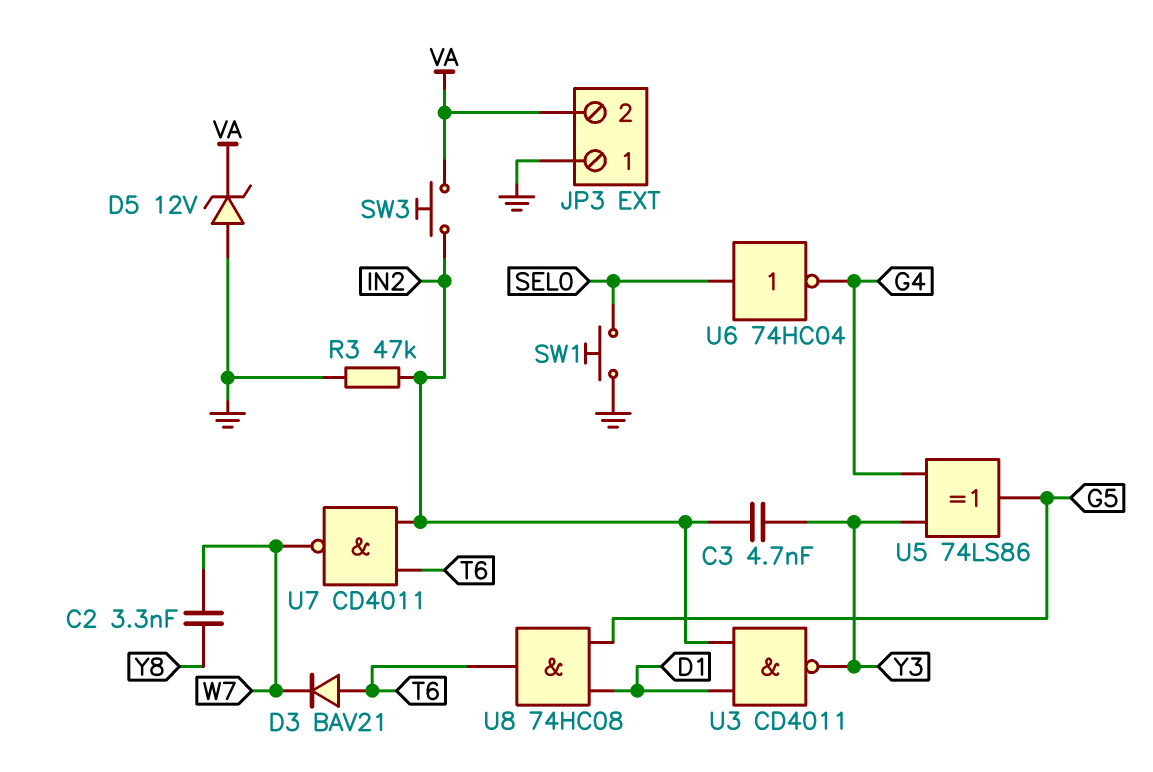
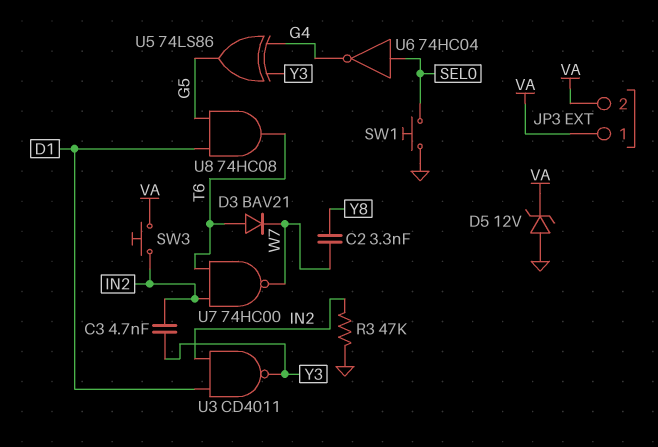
JP3 pin 1: GND -> VA
U7: NAND CD4011 (in IN2, in T6, out W7) -> NAND 74HC00 (in IN2, in T6, out W7)

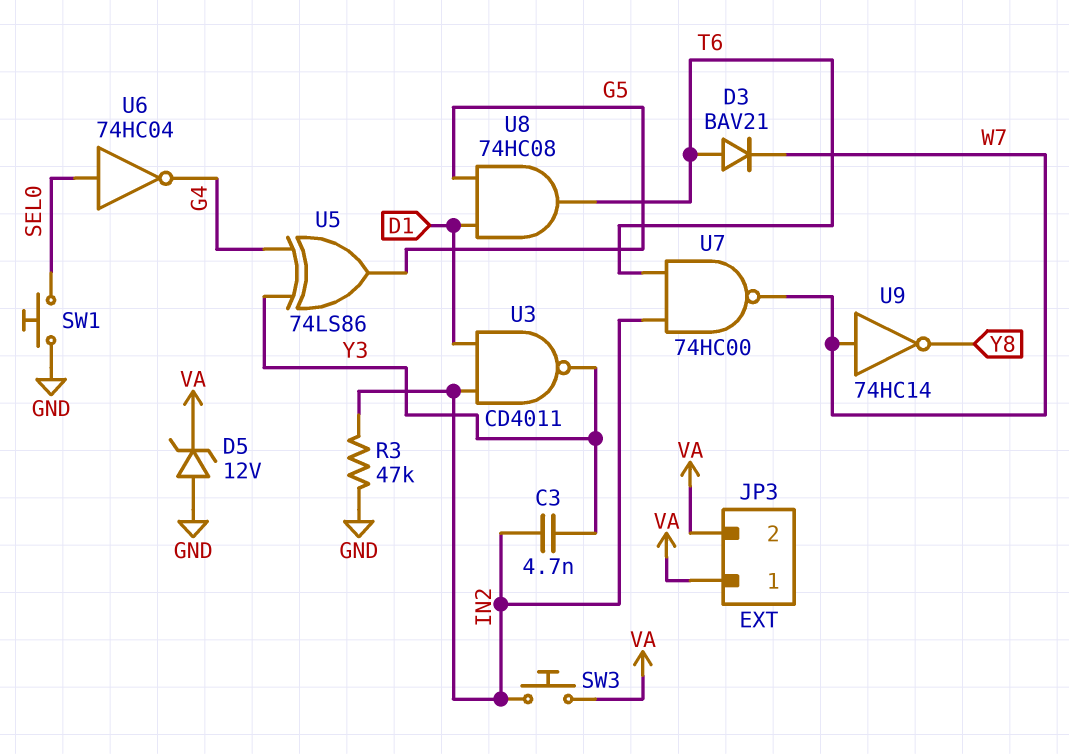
C2: 3.3nF (W7, Y8) -> none
U9: none -> NOT 74HC14 (in W7, out Y8)

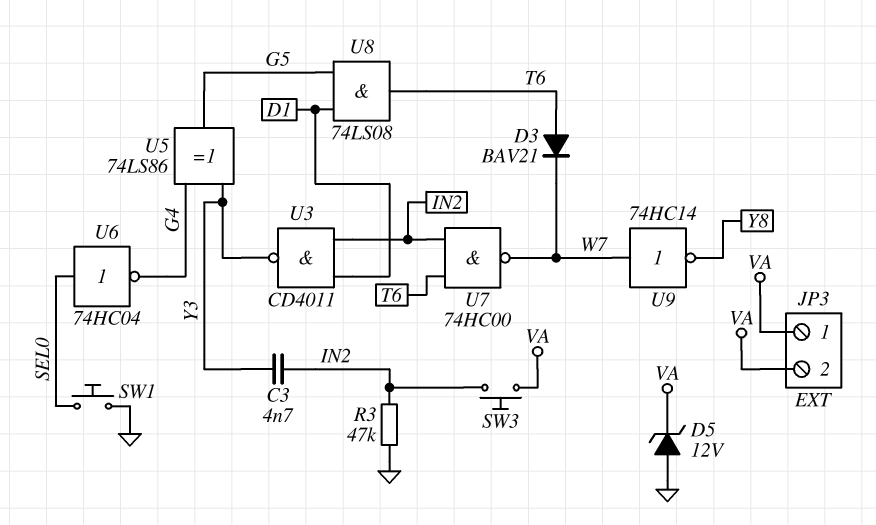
U8: AND 74HC08 (in D1, in G5, out T6) -> AND 74LS08 (in D1, in G5, out T6)

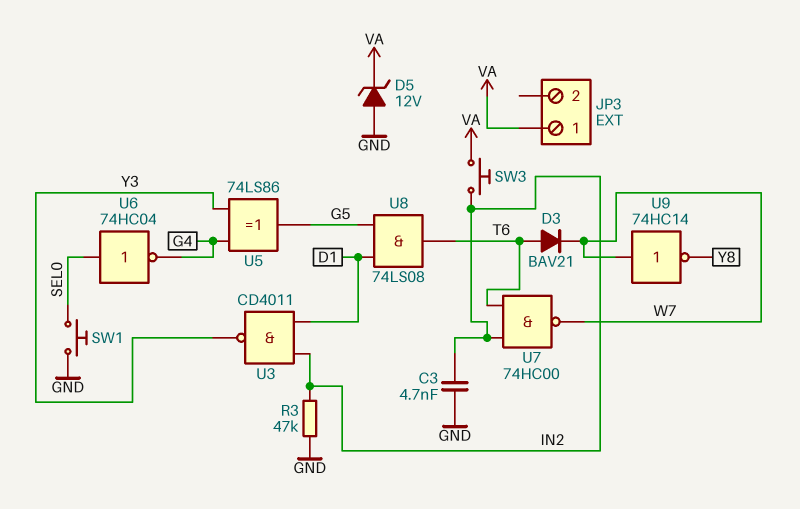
C3: 4.7nF (IN2, Y3) -> 4.7nF (GND, IN2)
JP3 pin 2: VA -> none

